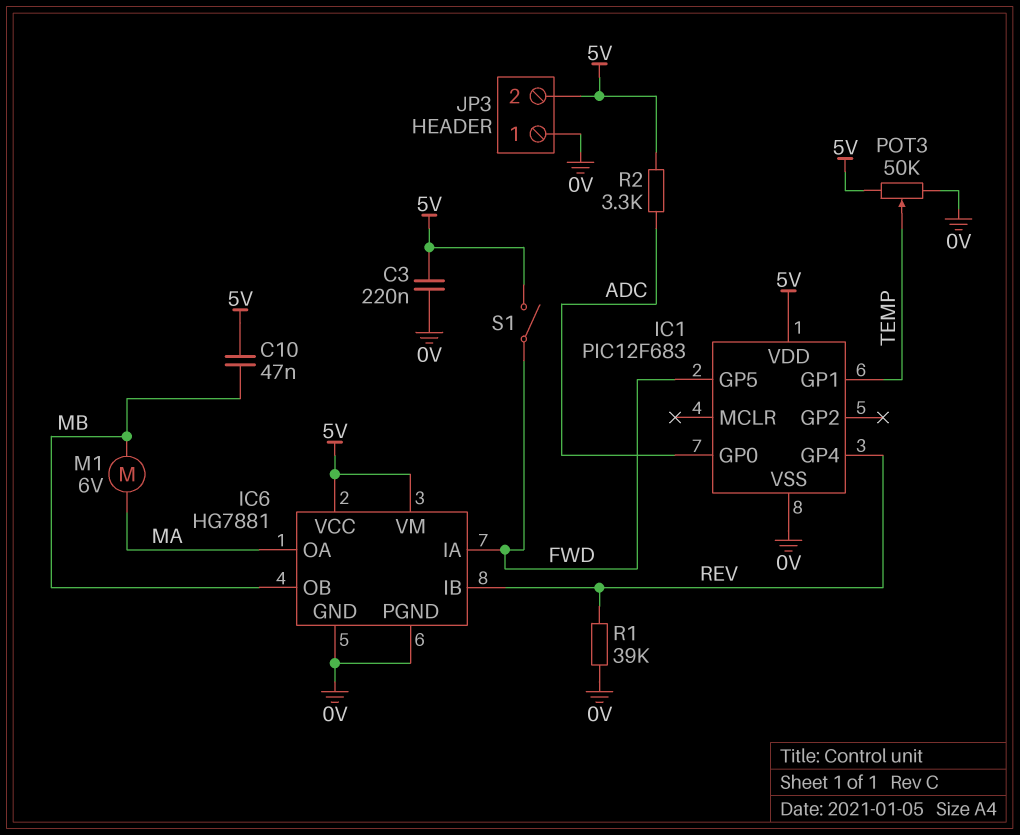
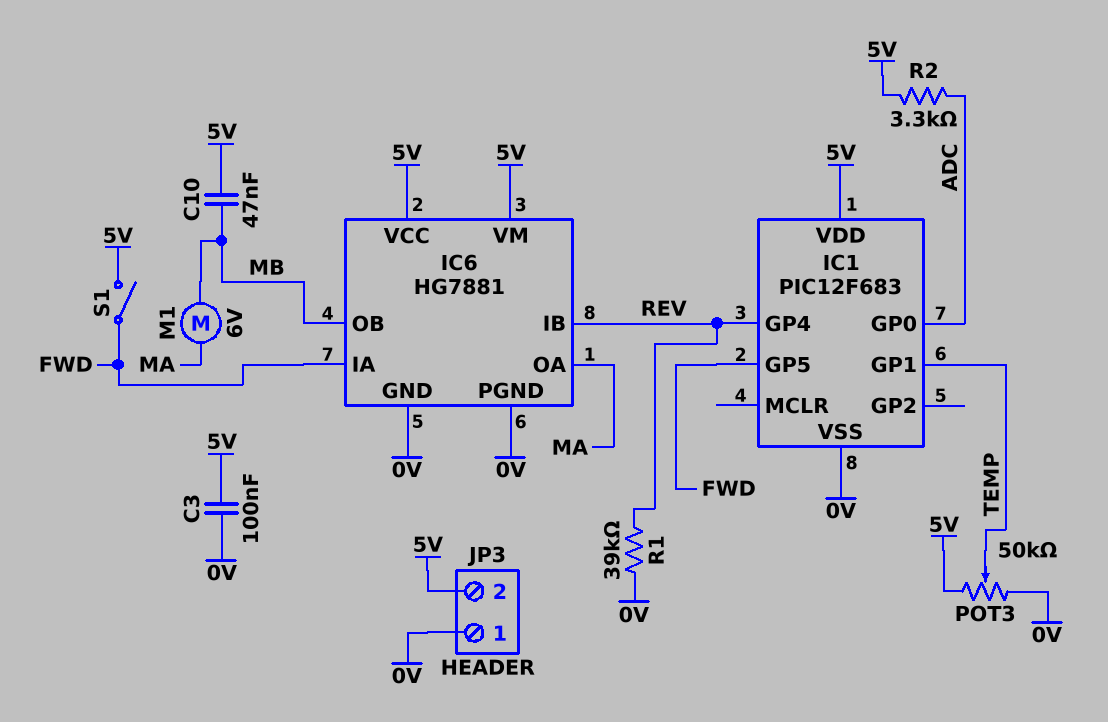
C3: 220nF (0V, 5V) -> 100nF (0V, 5V)

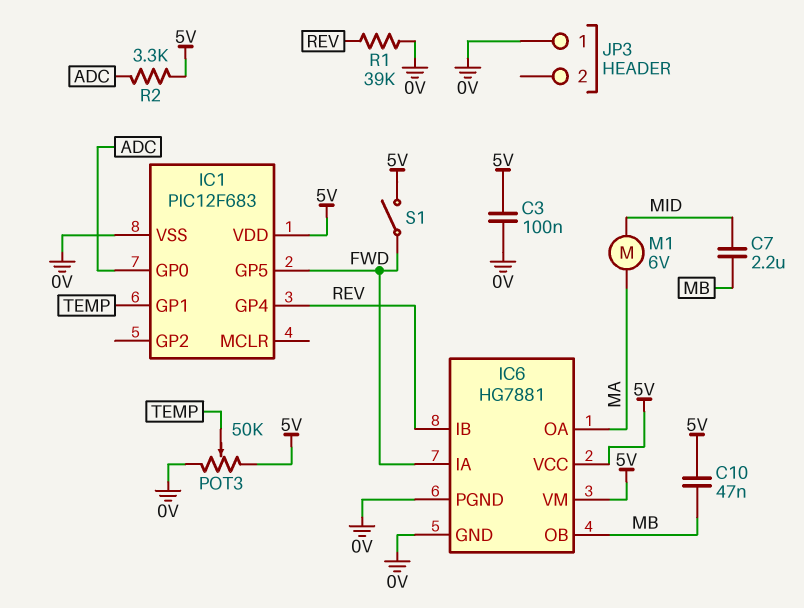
C7: none -> 2.2uF (MB, MID)
JP3 pin 2: 5V -> none
M1: motor 6V (MA, MB) -> motor 6V (MA, MID)

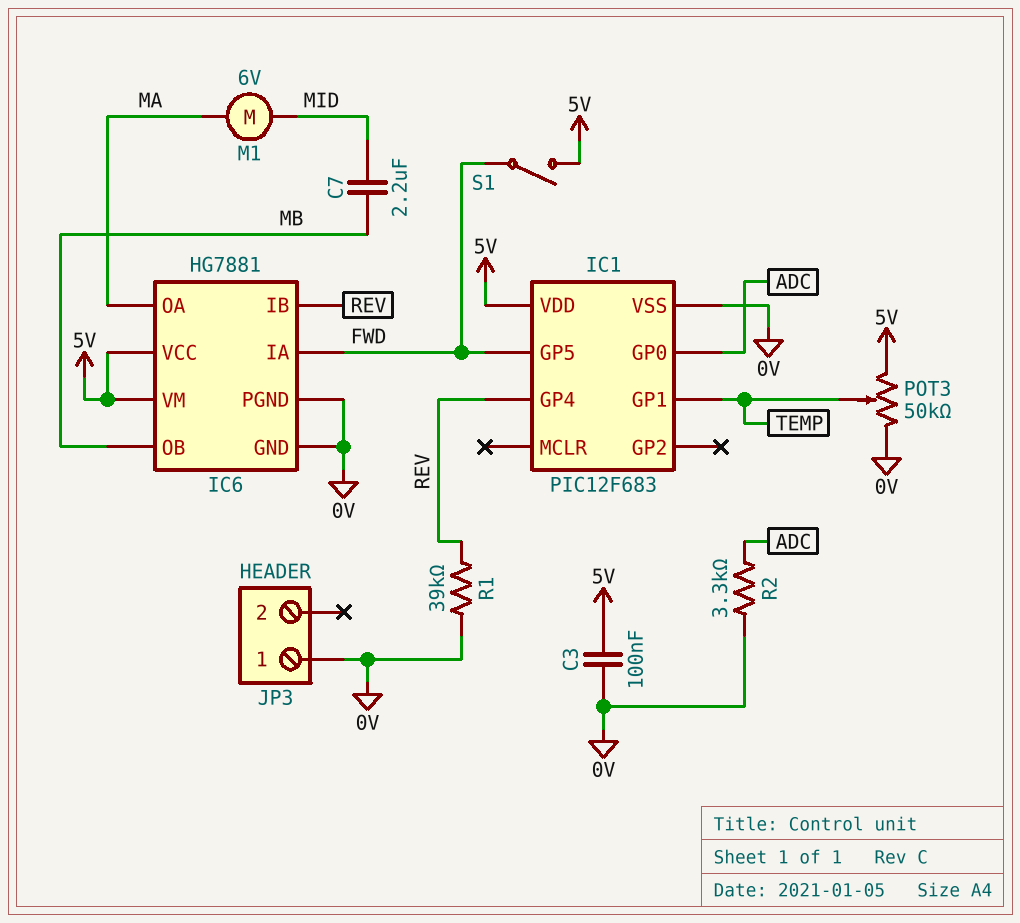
C10: 47nF (5V, MB) -> none
R2: 3.3k (5V, ADC) -> 3.3k (0V, ADC)

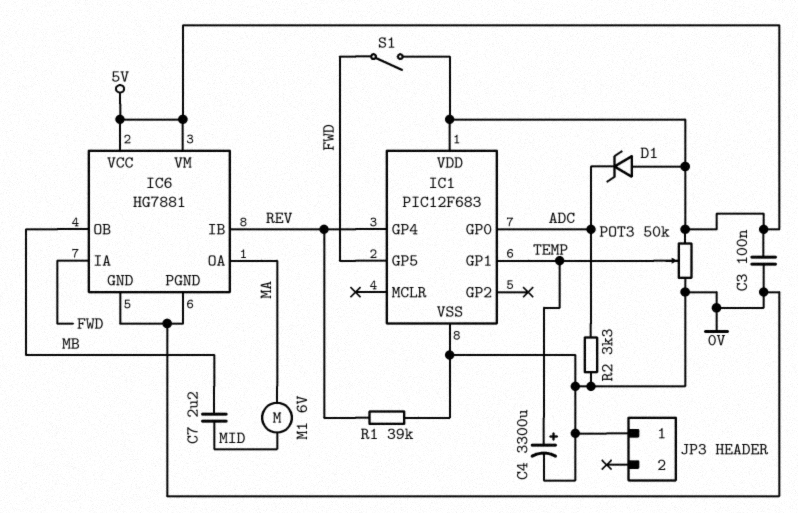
C4: none -> 3300uF (plus TEMP, minus 0V)
D1: none -> zener (A 5V, K ADC)

